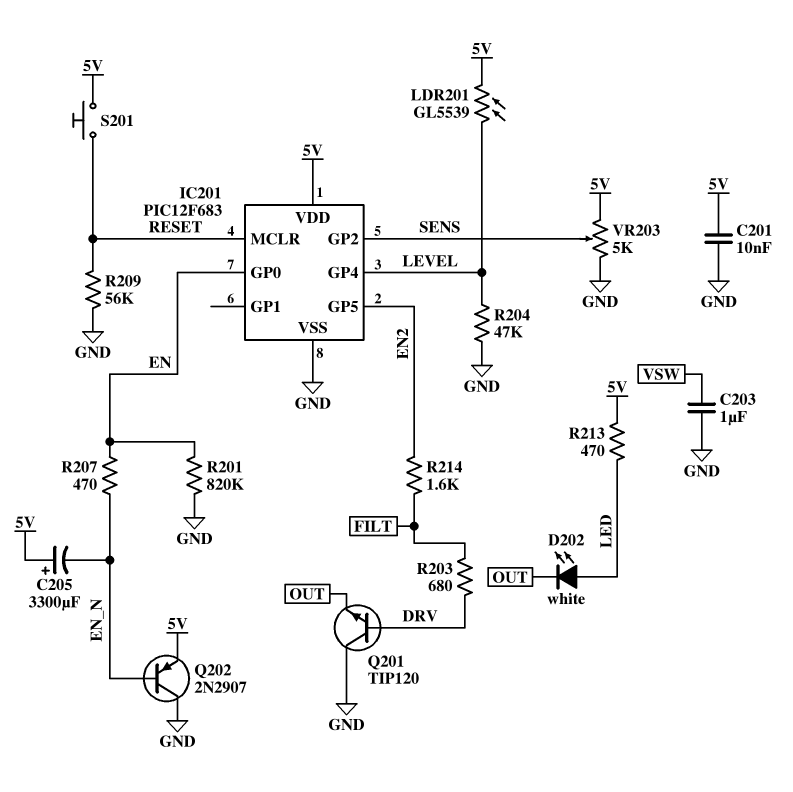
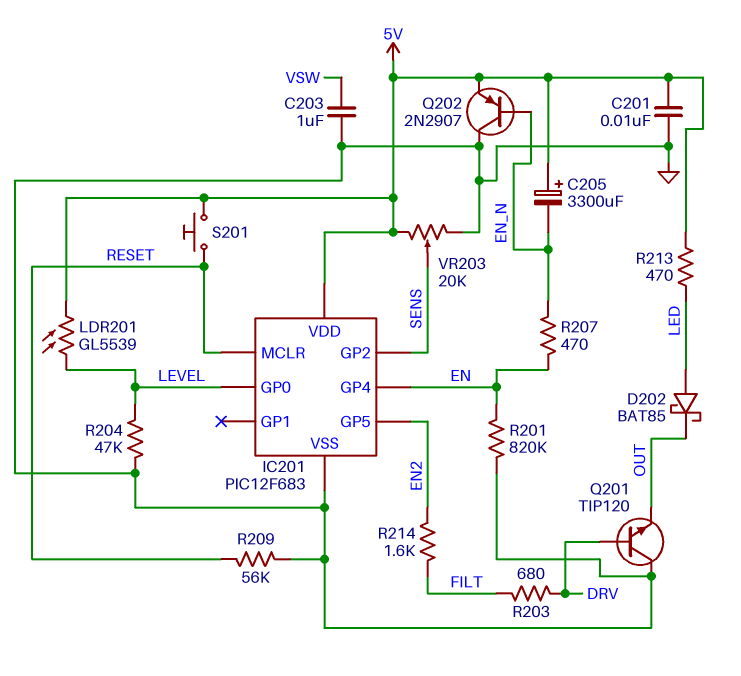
D202: LED white (A LED, K OUT) -> schottky BAT85 (A LED, K OUT)
IC201 pin GP0: EN -> LEVEL
IC201 pin GP4: LEVEL -> EN
VR203: 5k (5V, GND, wiper SENS) -> 20k (5V, GND, wiper SENS)

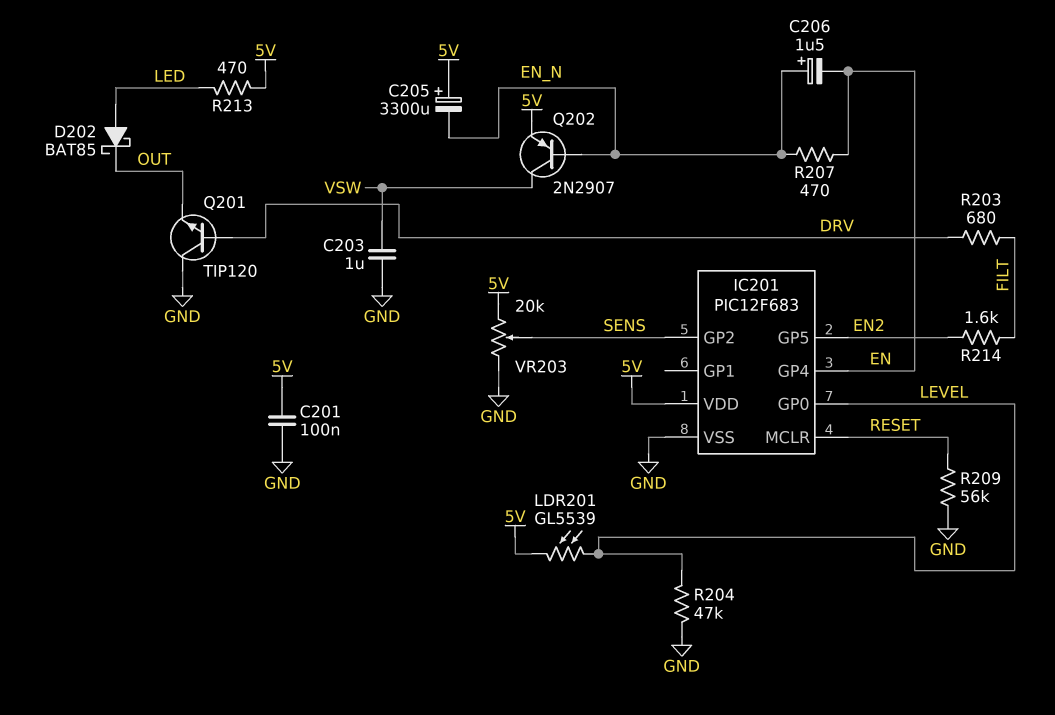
C201: 10nF (5V, GND) -> 100nF (5V, GND)
C206: none -> 1.5uF (plus EN_N, minus EN)
Q202: PNP 2N2907 (B EN_N, C GND, E 5V) -> PNP 2N2907 (B EN_N, C VSW, E 5V)
R201: 820k (EN, GND) -> none
S201: button (5V, RESET) -> none

